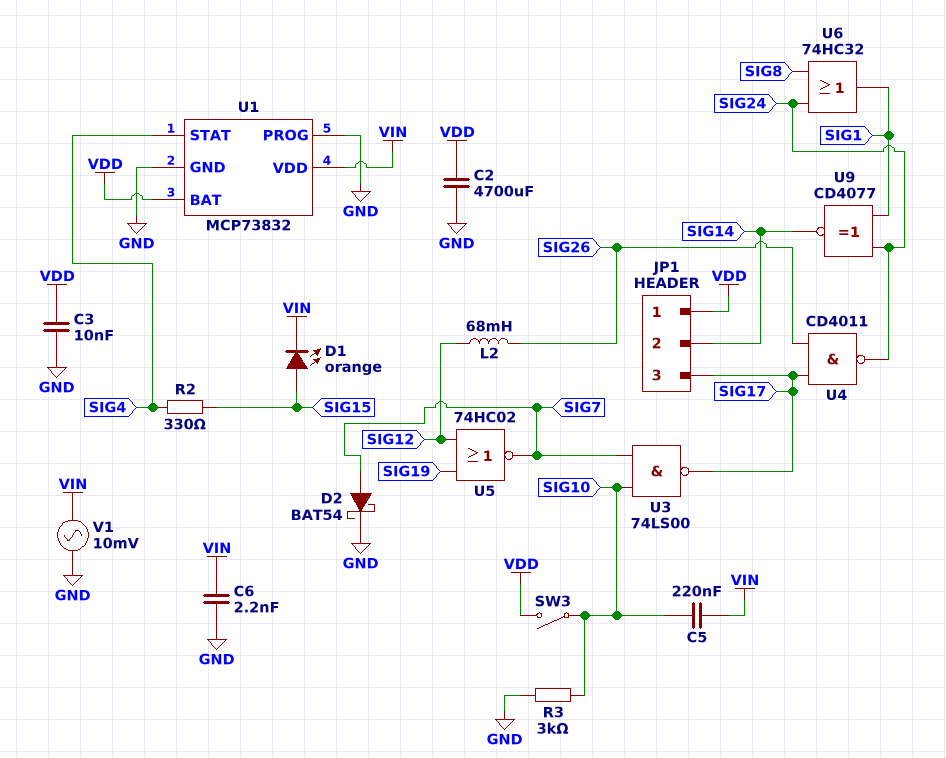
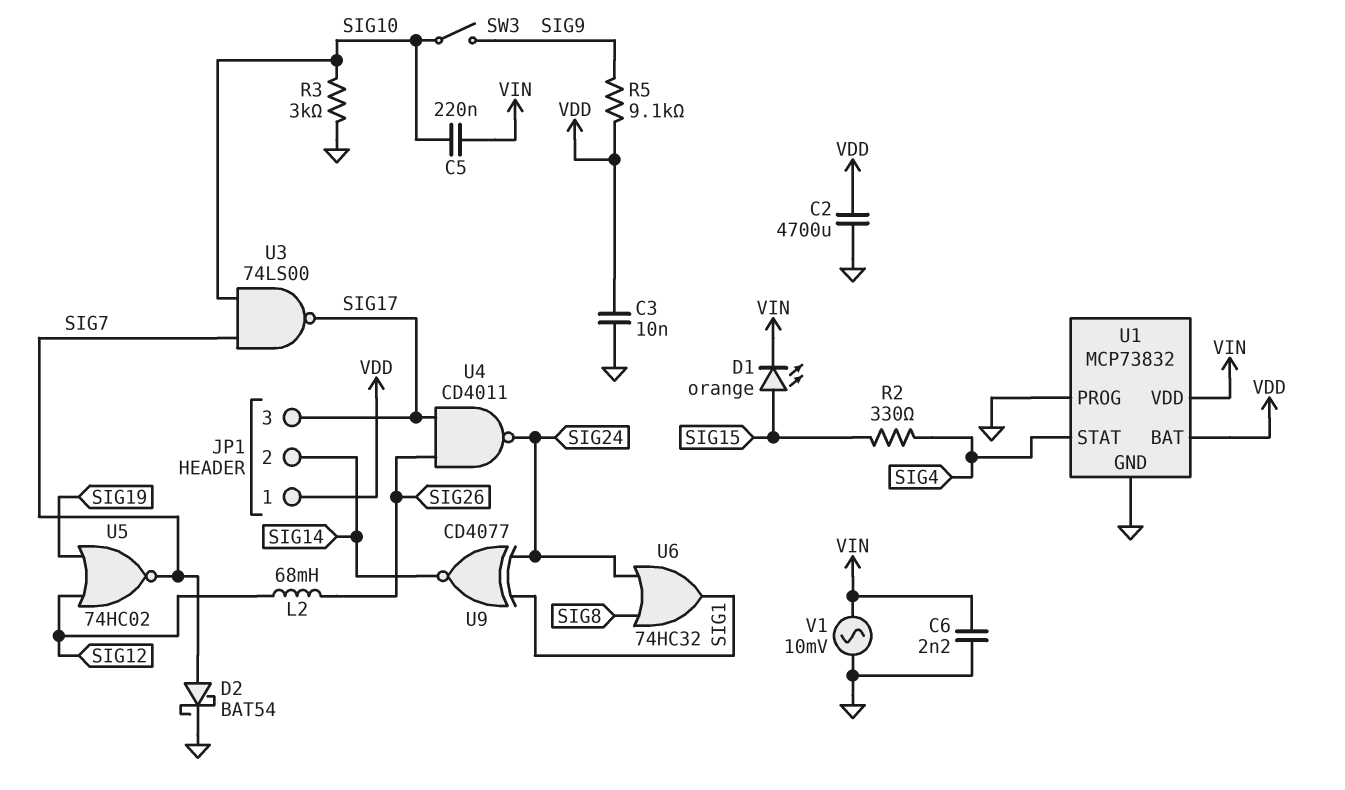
R5: none -> 9.1k (SIG9, VDD)
SW3: switch (SIG10, VDD) -> switch (SIG9, SIG10)

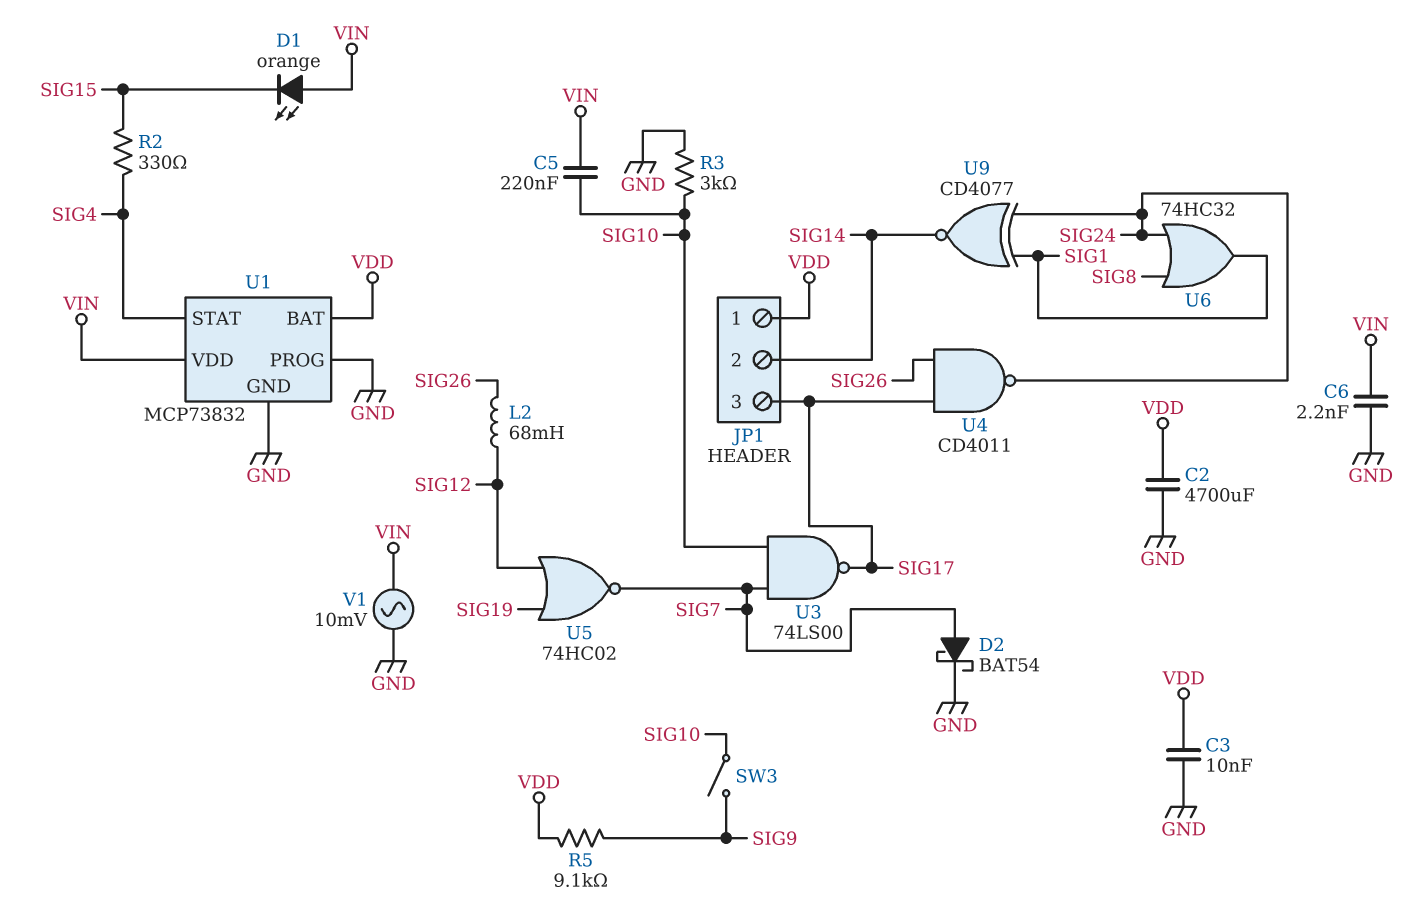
D1: LED orange (A SIG15, K VIN) -> LED orange (A VIN, K SIG15)

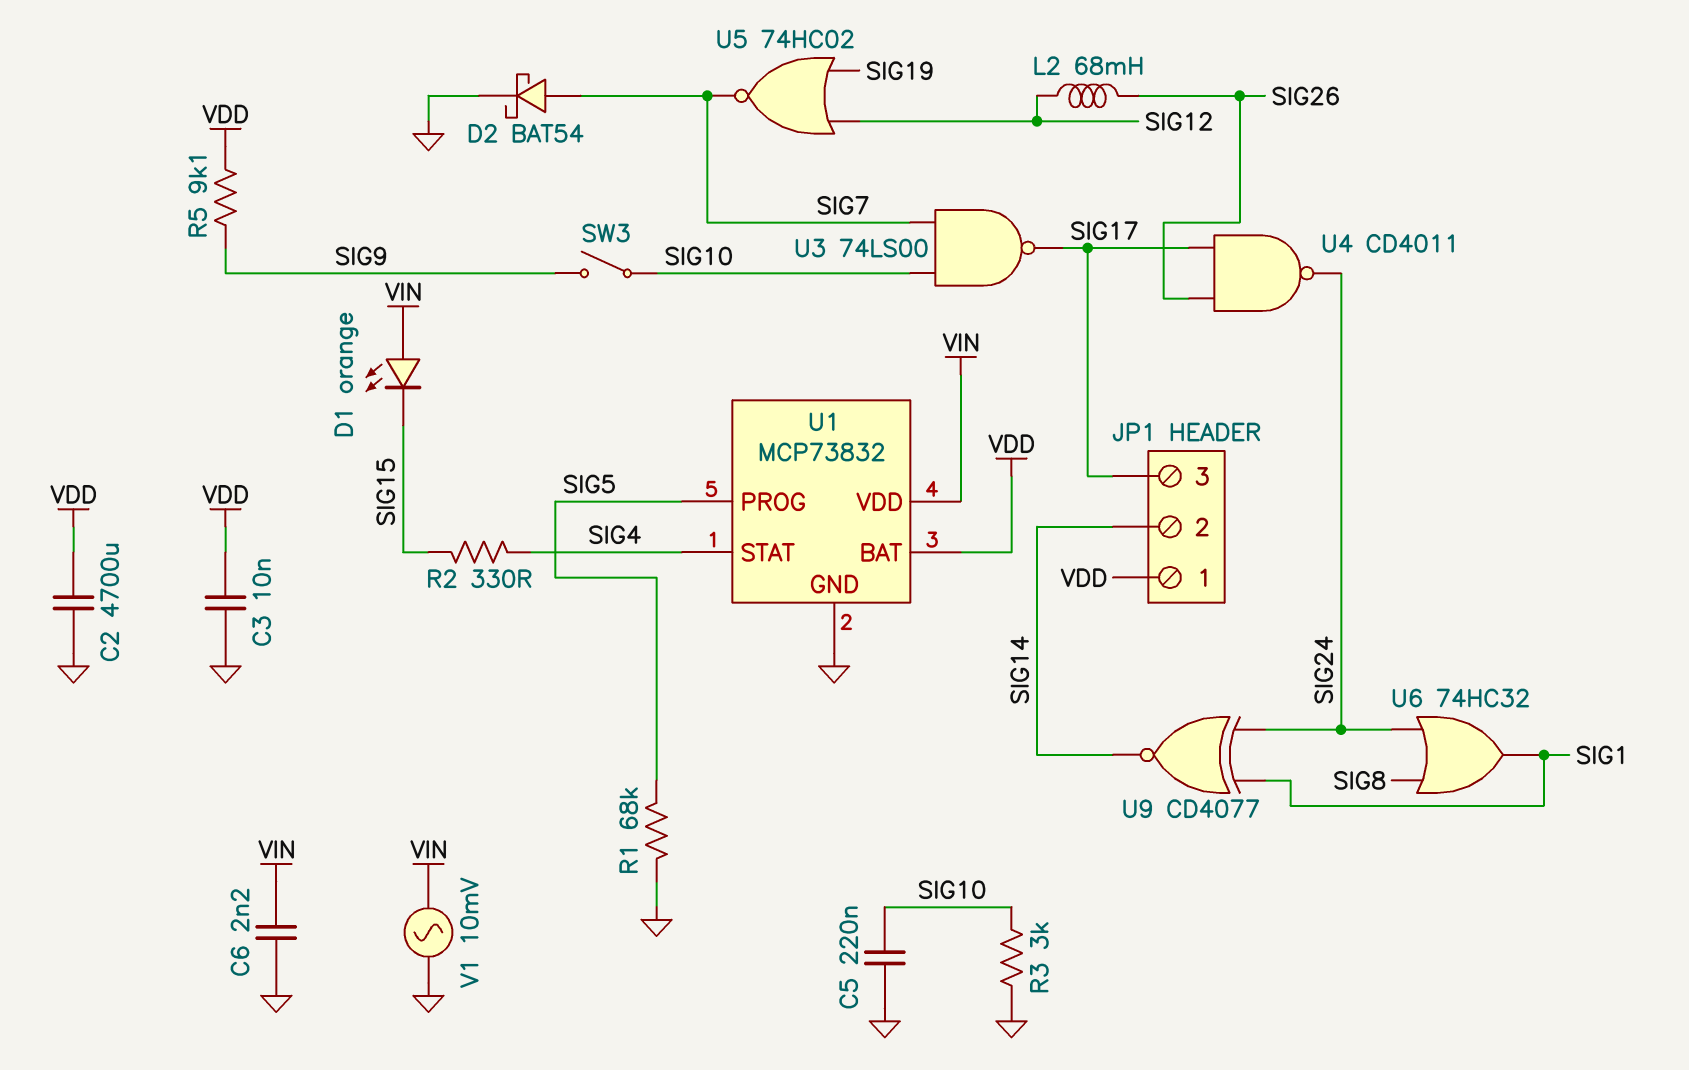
C5: 220nF (SIG10, VIN) -> 220nF (GND, SIG10)
R1: none -> 68k (GND, SIG5)
U1 pin PROG: GND -> SIG5

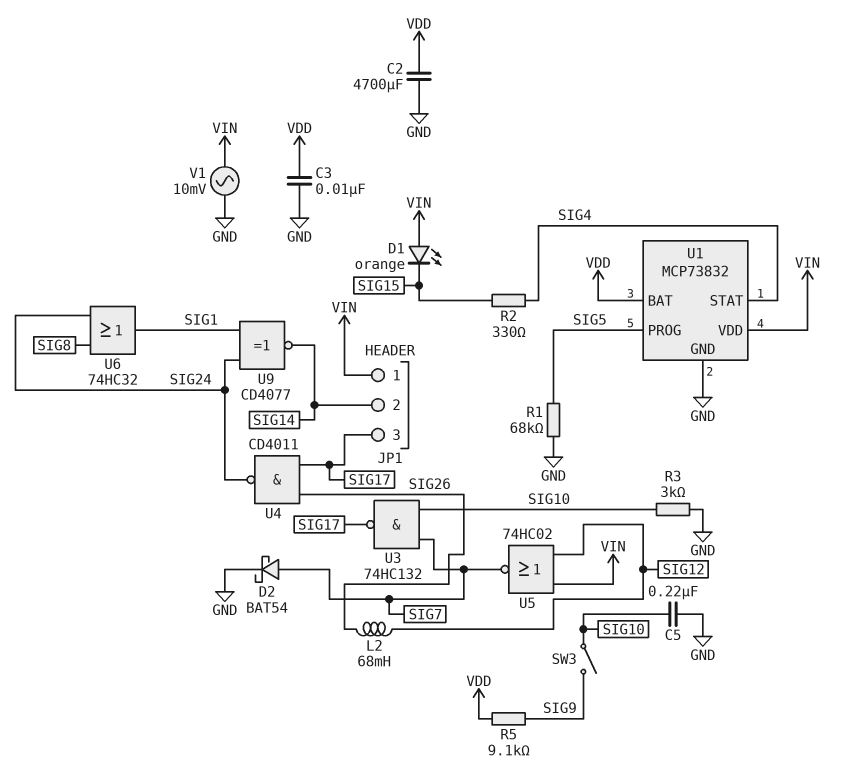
C6: 2.2nF (GND, VIN) -> none
JP1 pin 1: VDD -> VIN
U3: NAND 74LS00 (in SIG7, in SIG10, out SIG17) -> NAND 74HC132 (in SIG7, in SIG10, out SIG17)
U5: NOR 74HC02 (in SIG12, in SIG19, out SIG7) -> NOR 74HC02 (in SIG12, in VIN, out SIG7)

